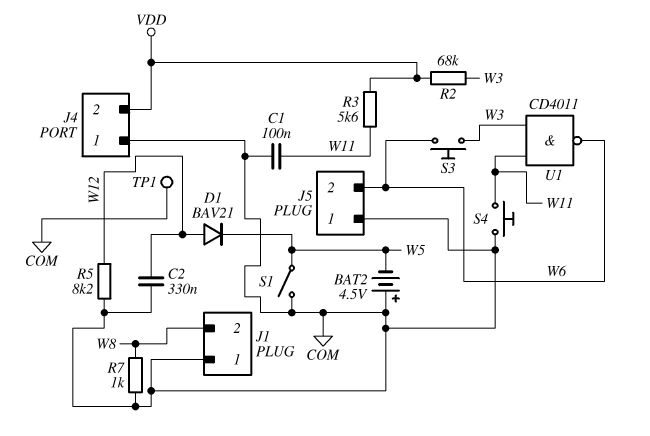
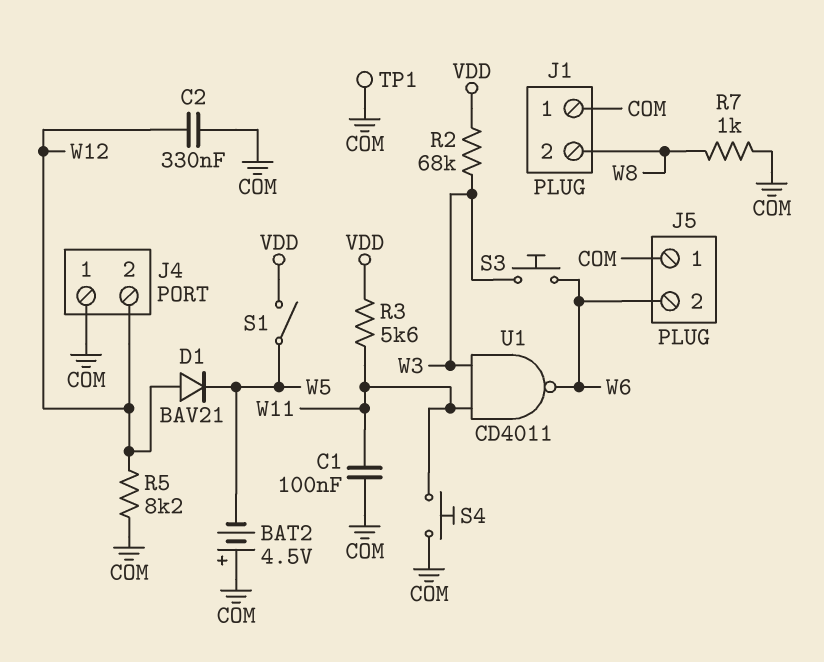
J4 pin 2: VDD -> W12
S1: switch (COM, W5) -> switch (VDD, W5)

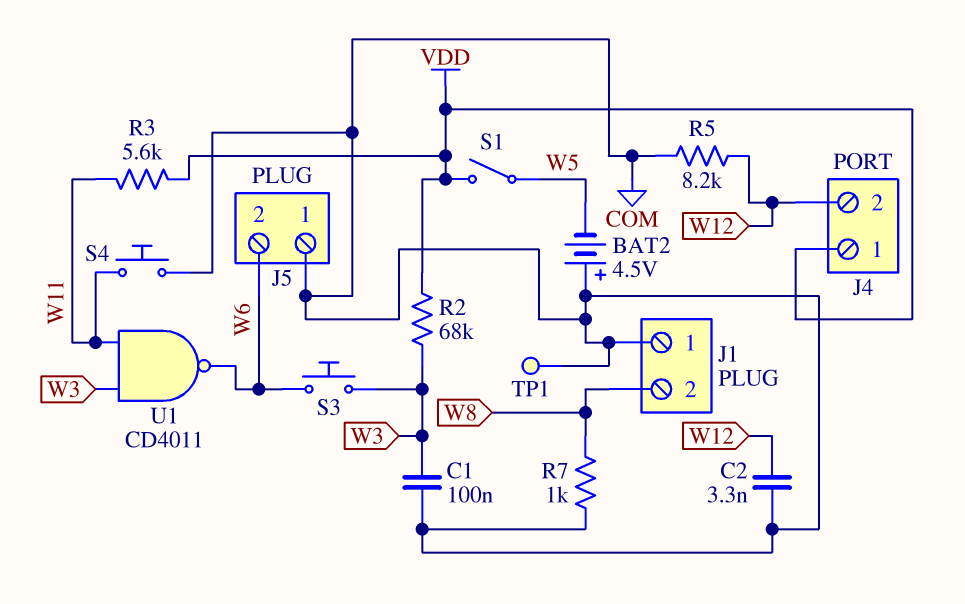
C1: 100nF (COM, W11) -> 100nF (COM, W3)
C2: 330nF (COM, W12) -> 3.3nF (COM, W12)
D1: diode BAV21 (A W12, K W5) -> none
J4 pin 1: COM -> VDD

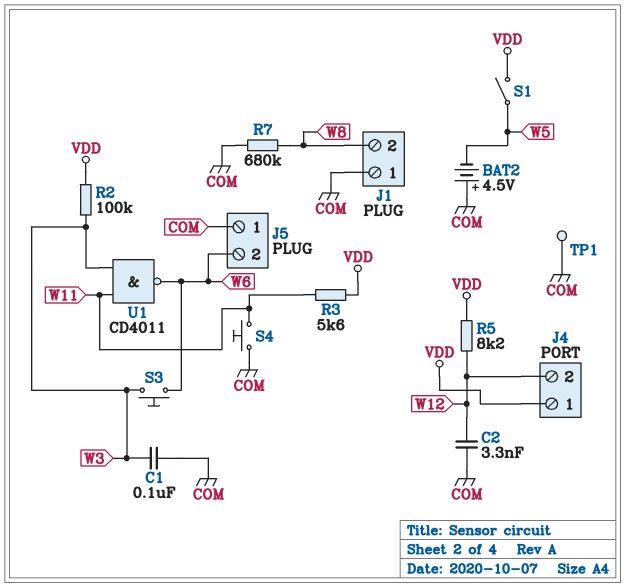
R2: 68k (VDD, W3) -> 100k (VDD, W3)
R5: 8.2k (COM, W12) -> 8.2k (VDD, W12)
R7: 1k (COM, W8) -> 680k (COM, W8)

